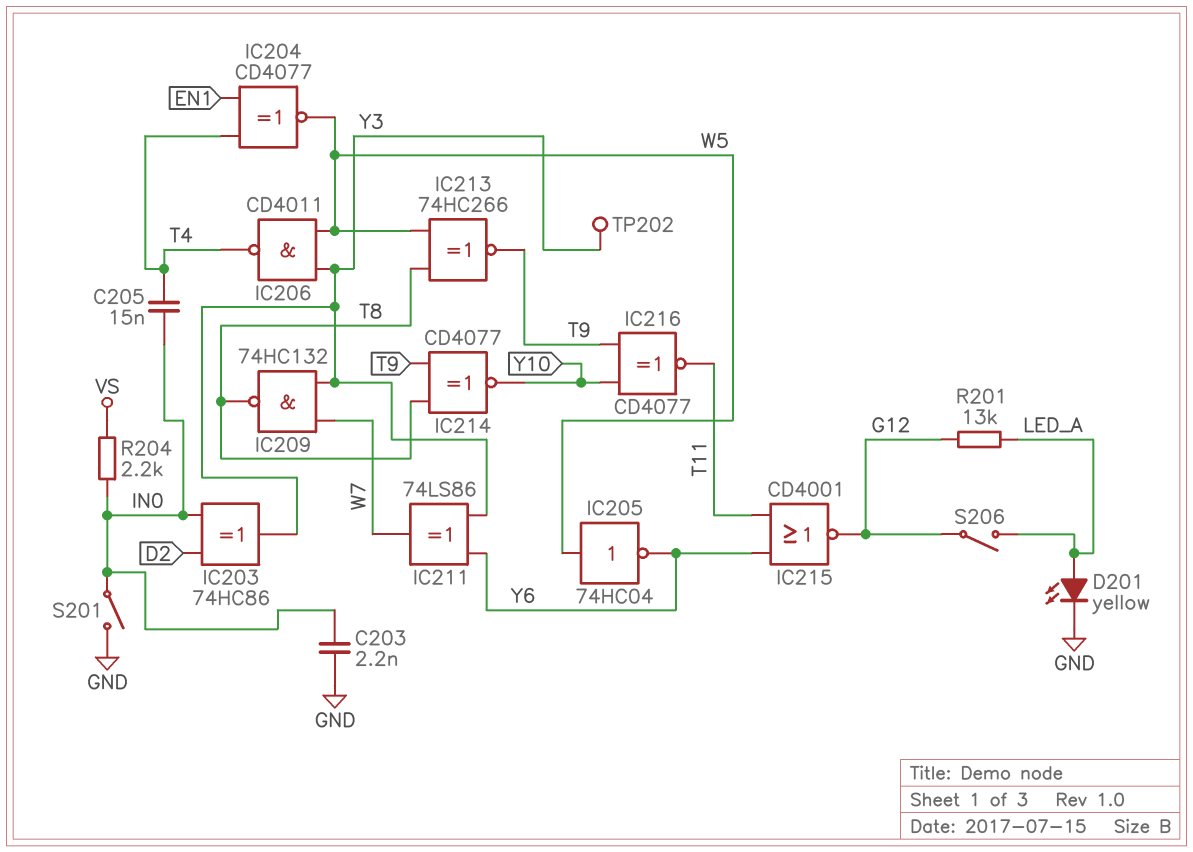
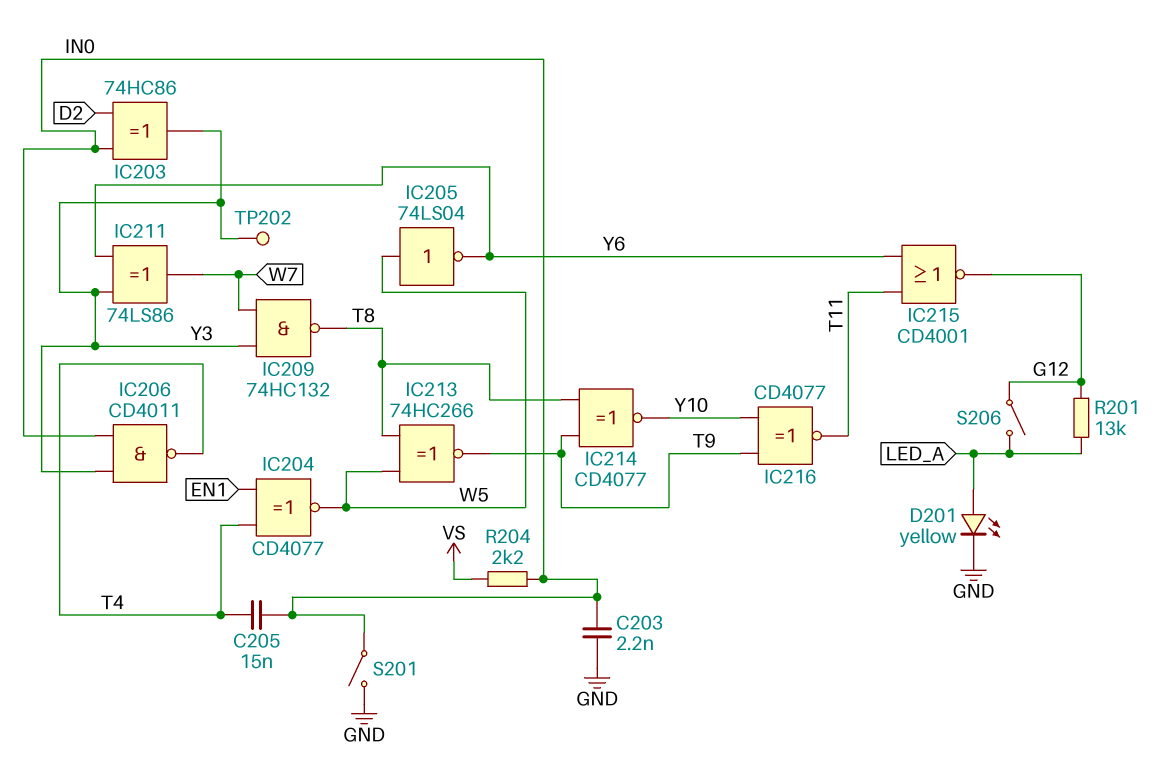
IC205: NOT 74HC04 (in W5, out Y6) -> NOT 74LS04 (in W5, out Y6)
IC206: NAND CD4011 (in W5, in Y3, out T4) -> NAND CD4011 (in IN0, in Y3, out T4)

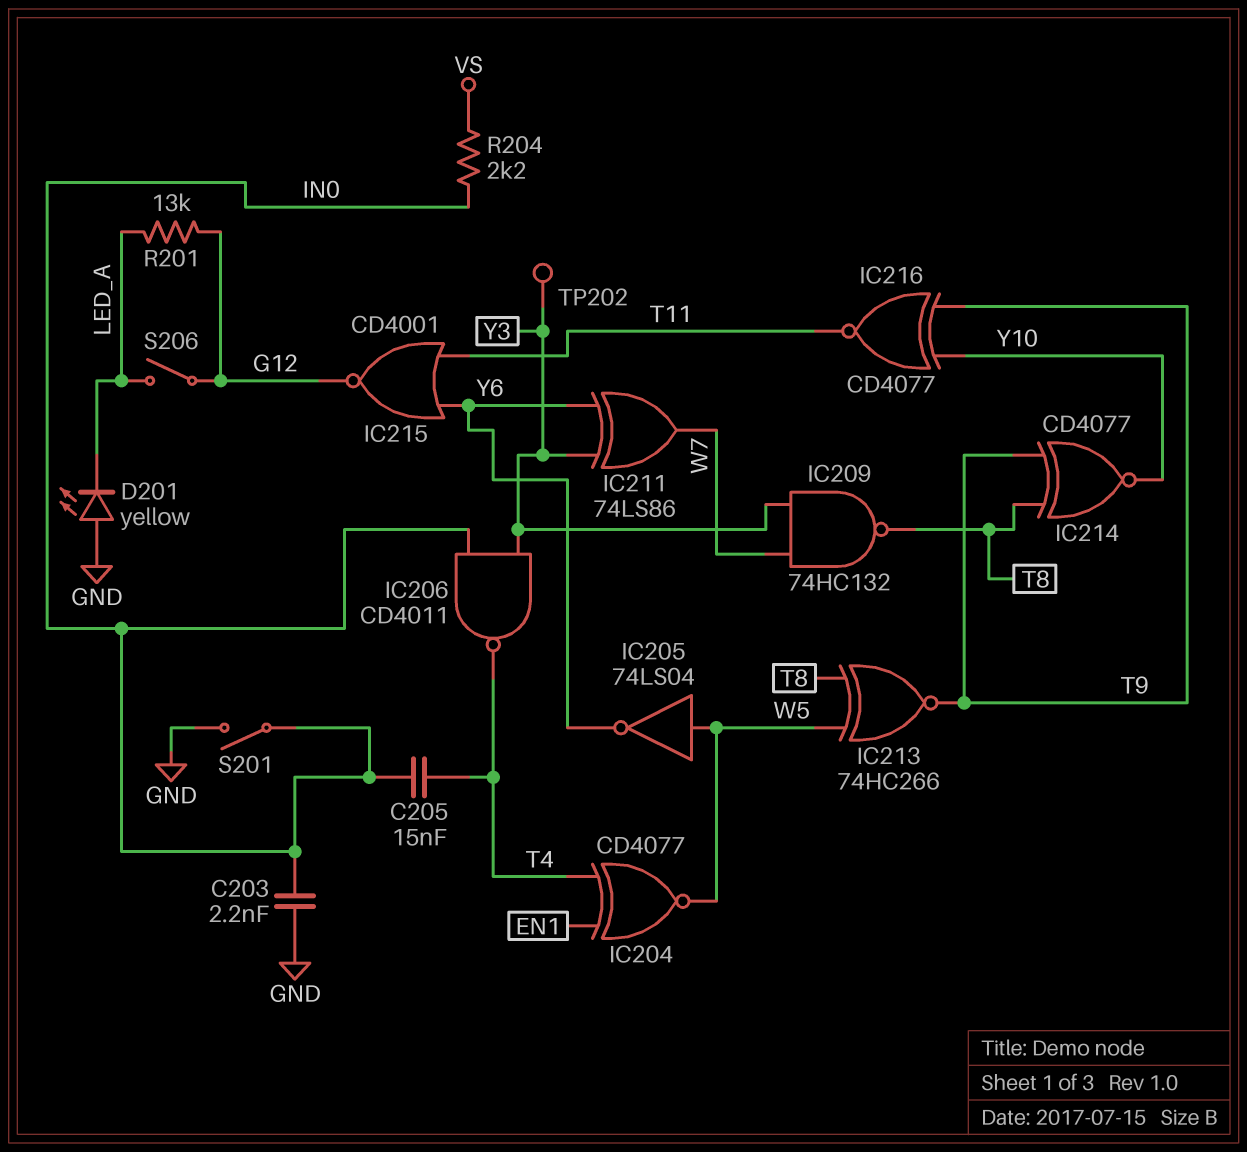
D201: LED yellow (A LED_A, K GND) -> LED yellow (A GND, K LED_A)
IC203: XOR 74HC86 (in D2, in IN0, out Y3) -> none

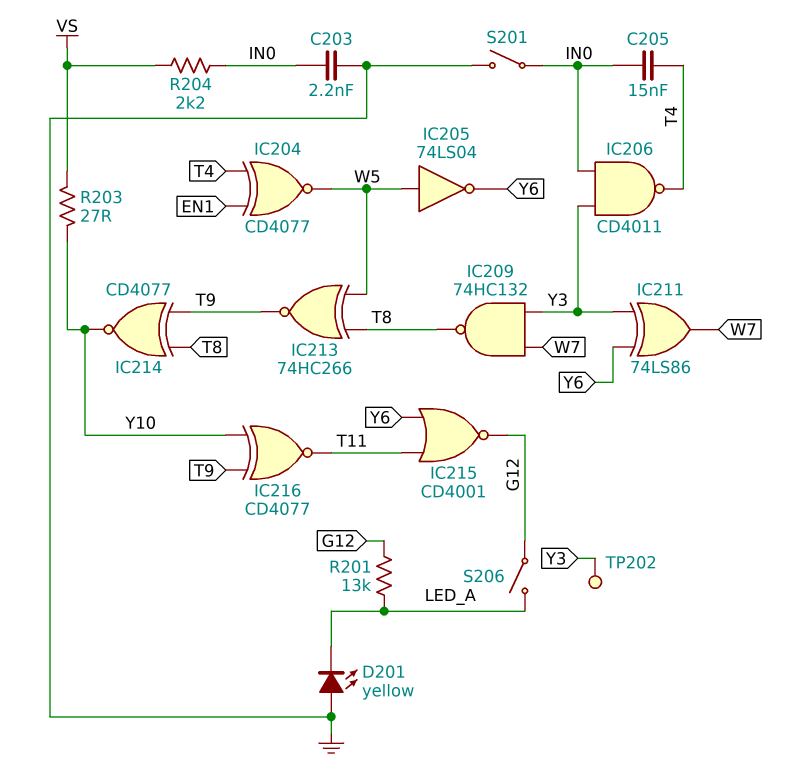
R203: none -> 27 (VS, Y10)

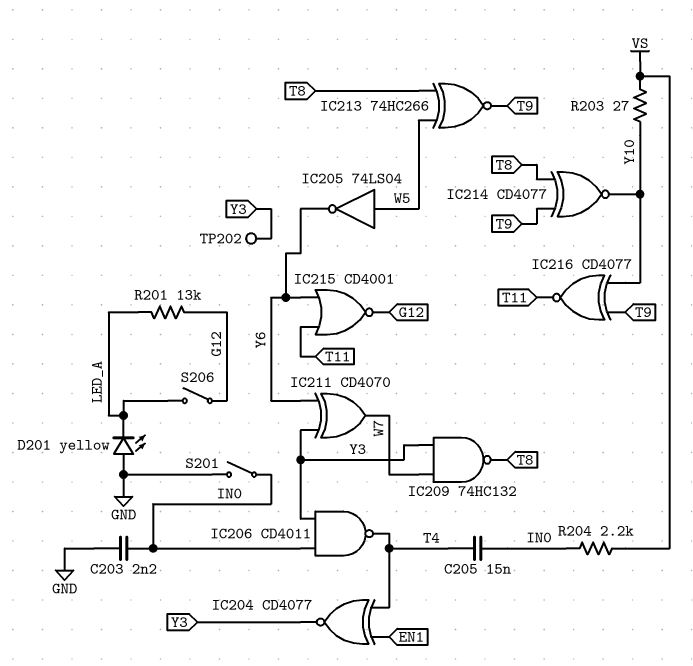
IC204: XNOR CD4077 (in EN1, in T4, out W5) -> XNOR CD4077 (in EN1, in T4, out Y3)
IC211: XOR 74LS86 (in Y3, in Y6, out W7) -> XOR CD4070 (in Y3, in Y6, out W7)

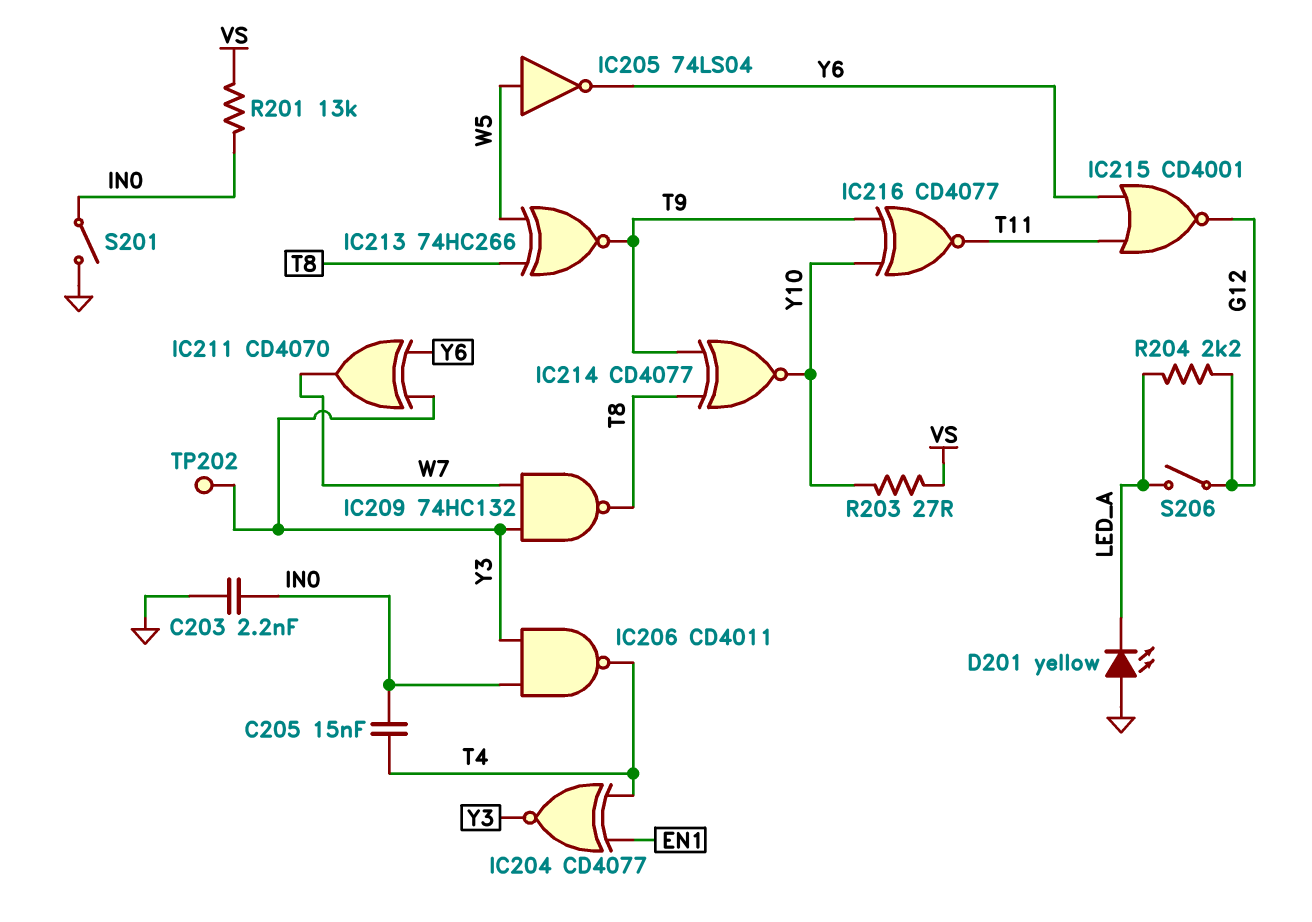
R201: 13k (G12, LED_A) -> 13k (IN0, VS)
R204: 2.2k (IN0, VS) -> 2.2k (G12, LED_A)

